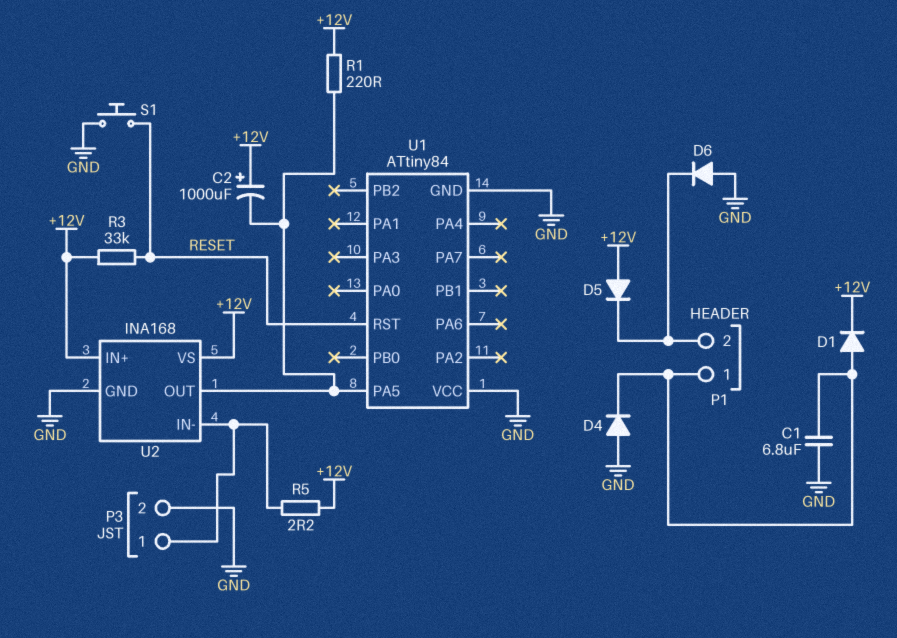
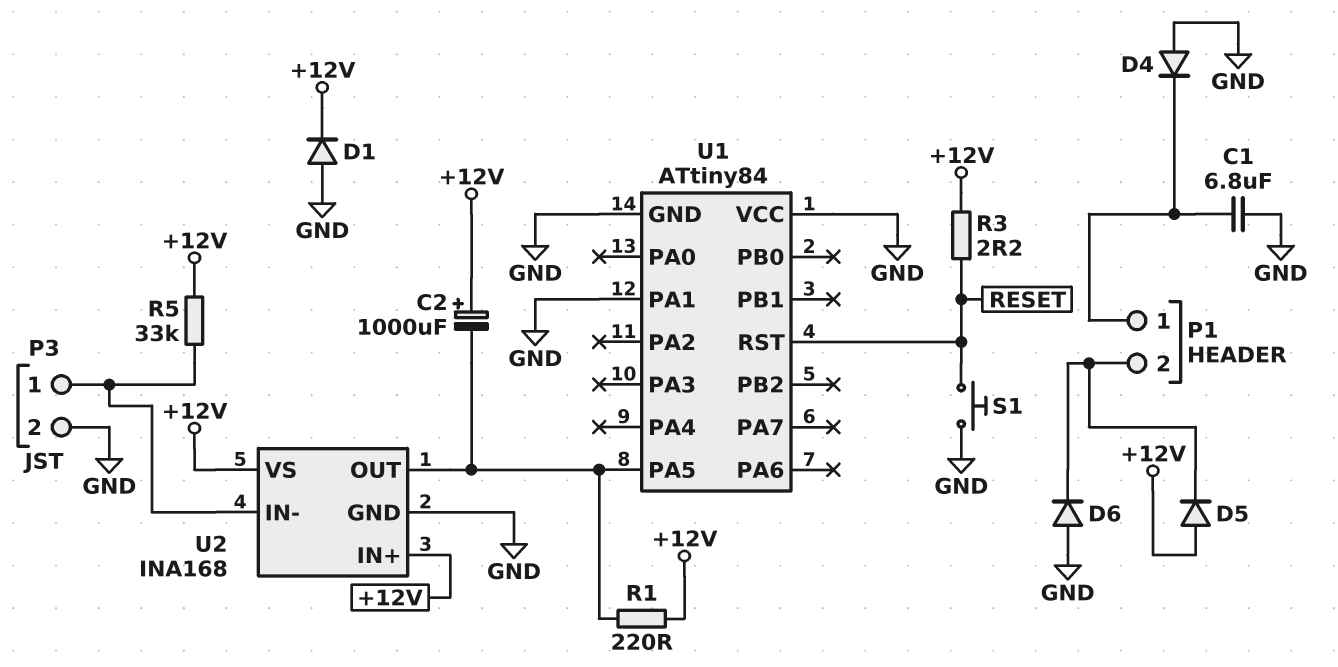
D1: diode (A P1/1, K +12V) -> diode (A GND, K +12V)
R3: 33k (+12V, RESET) -> 2.2 (+12V, RESET)
R5: 2.2 (+12V, P3/1) -> 33k (+12V, P3/1)
U1 pin PA1: none -> GND

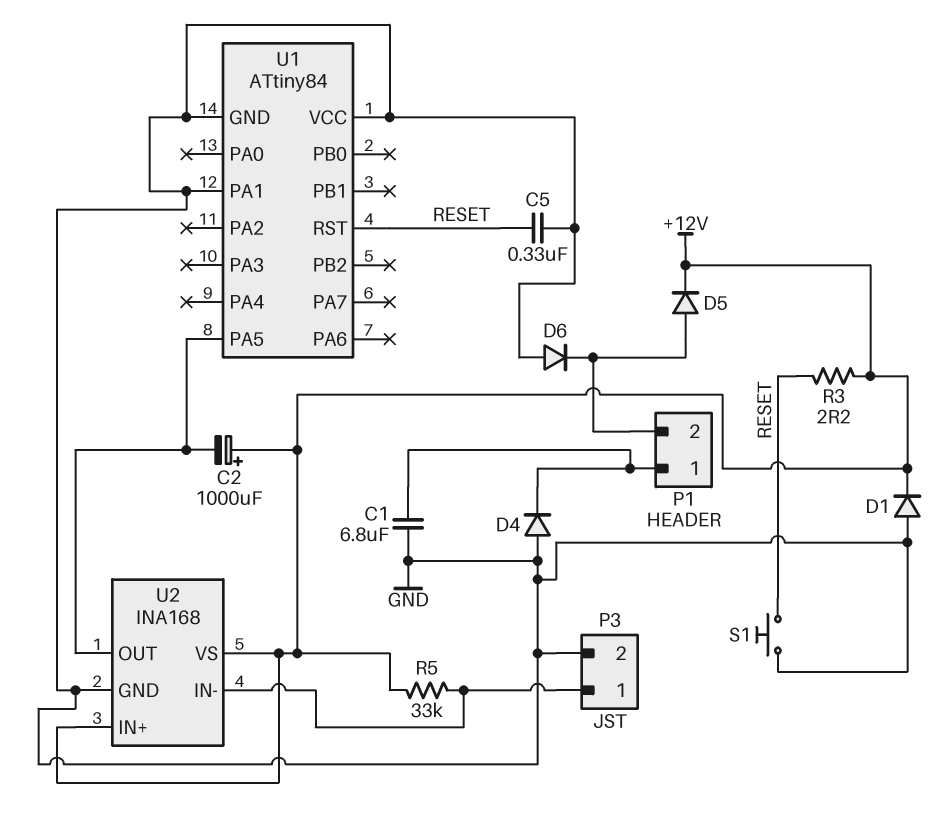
C5: none -> 330nF (GND, RESET)
D5: diode (A +12V, K P1/2) -> diode (A P1/2, K +12V)
R1: 220 (+12V, U1/PA5) -> none

